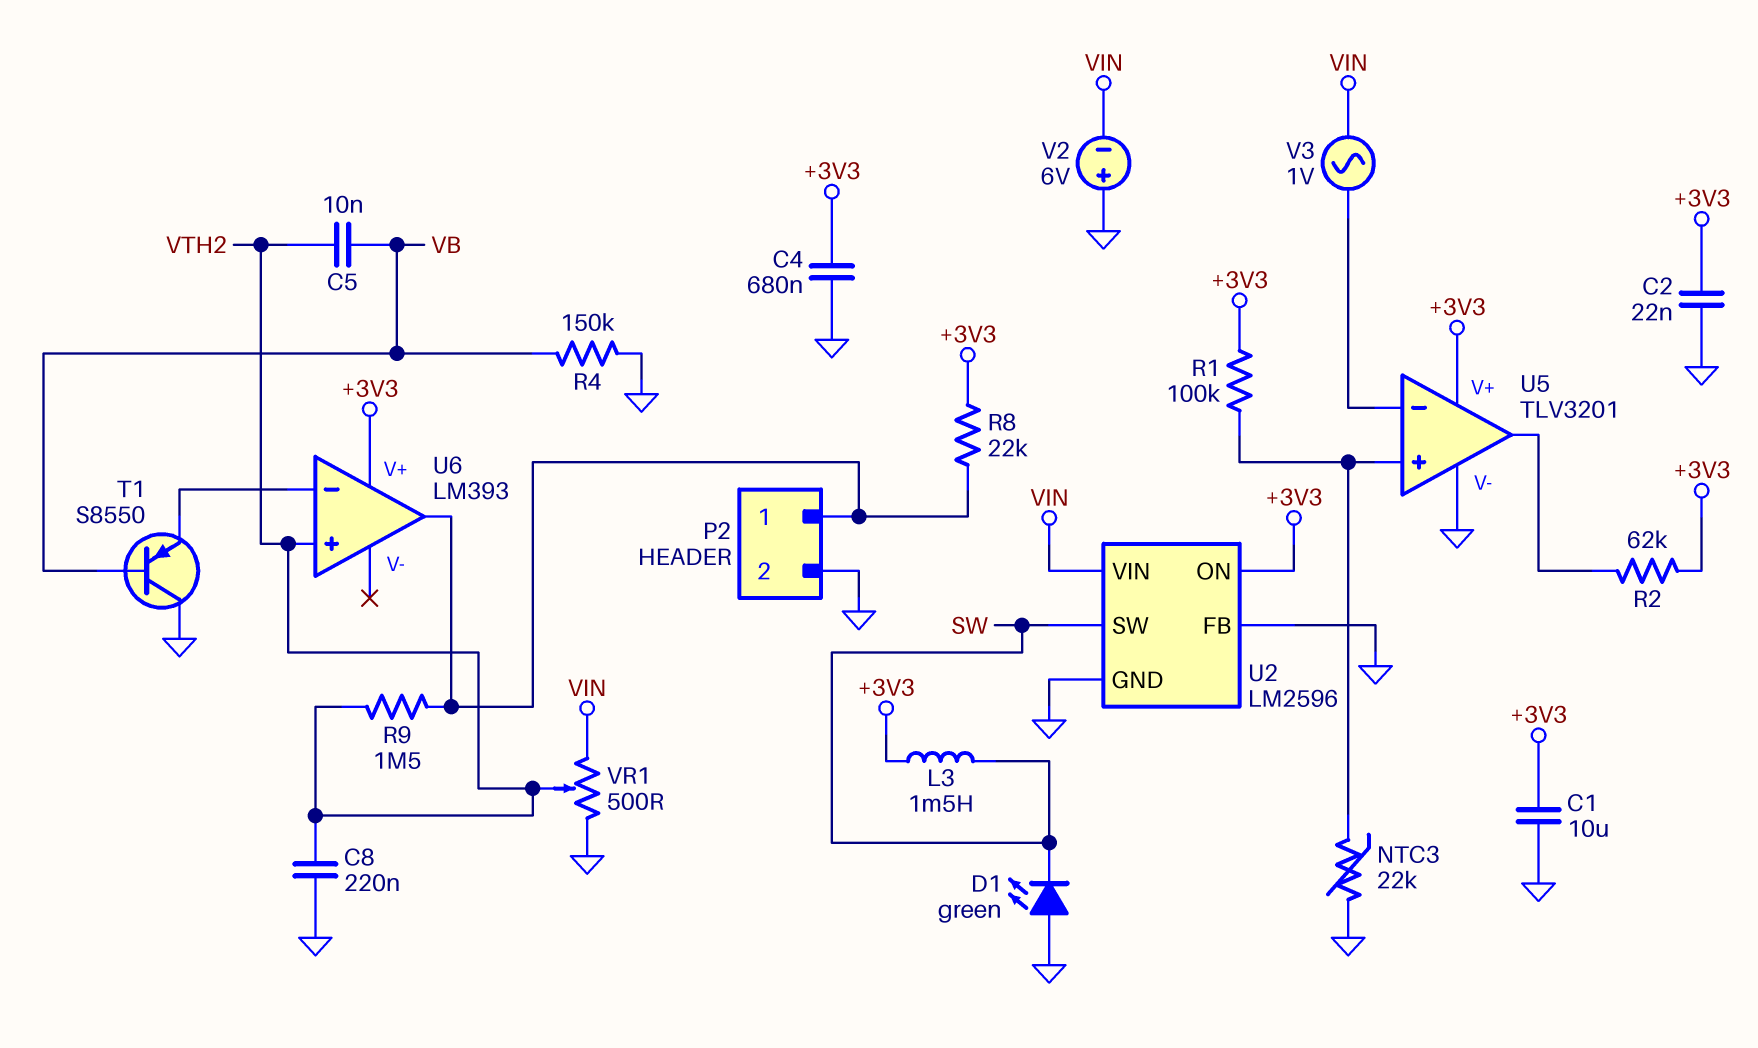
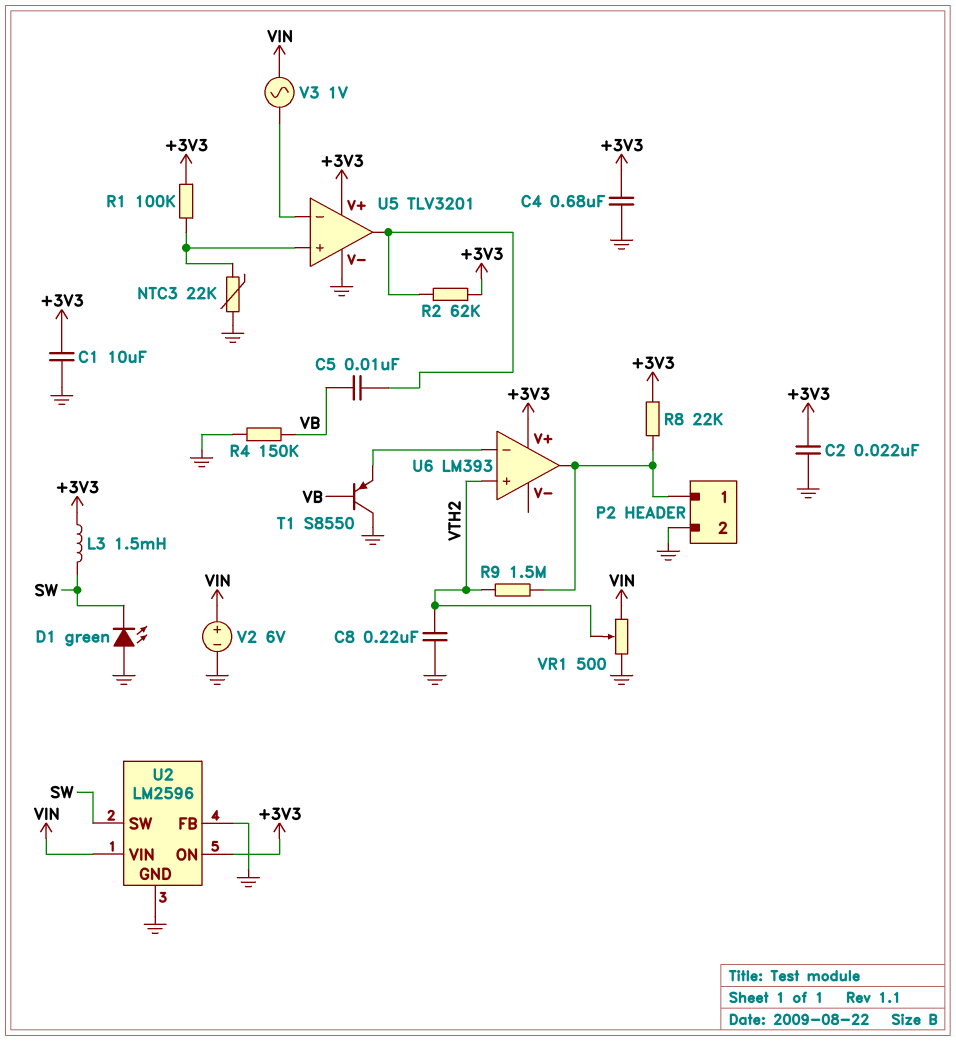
C5: 10nF (VB, VTH2) -> 10nF (U5/out, VB)
V2: 6V (plus GND, minus VIN) -> 6V (plus VIN, minus GND)

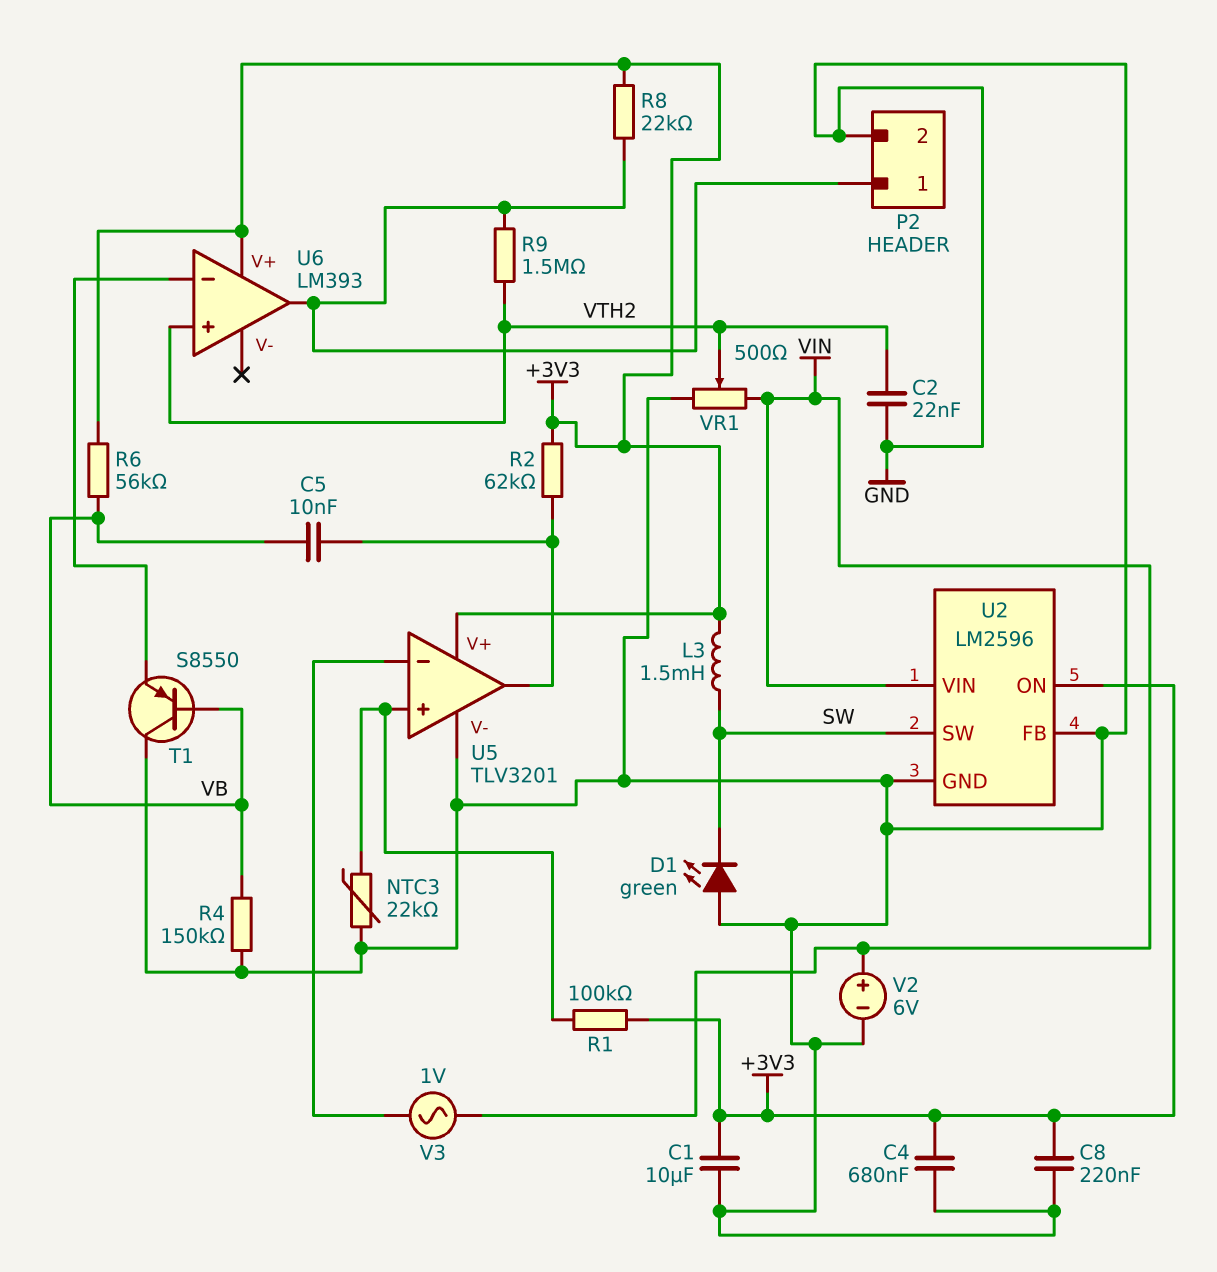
C2: 22nF (+3V3, GND) -> 22nF (GND, VTH2)
C8: 220nF (GND, VTH2) -> 220nF (+3V3, GND)
R6: none -> 56k (+3V3, VB)

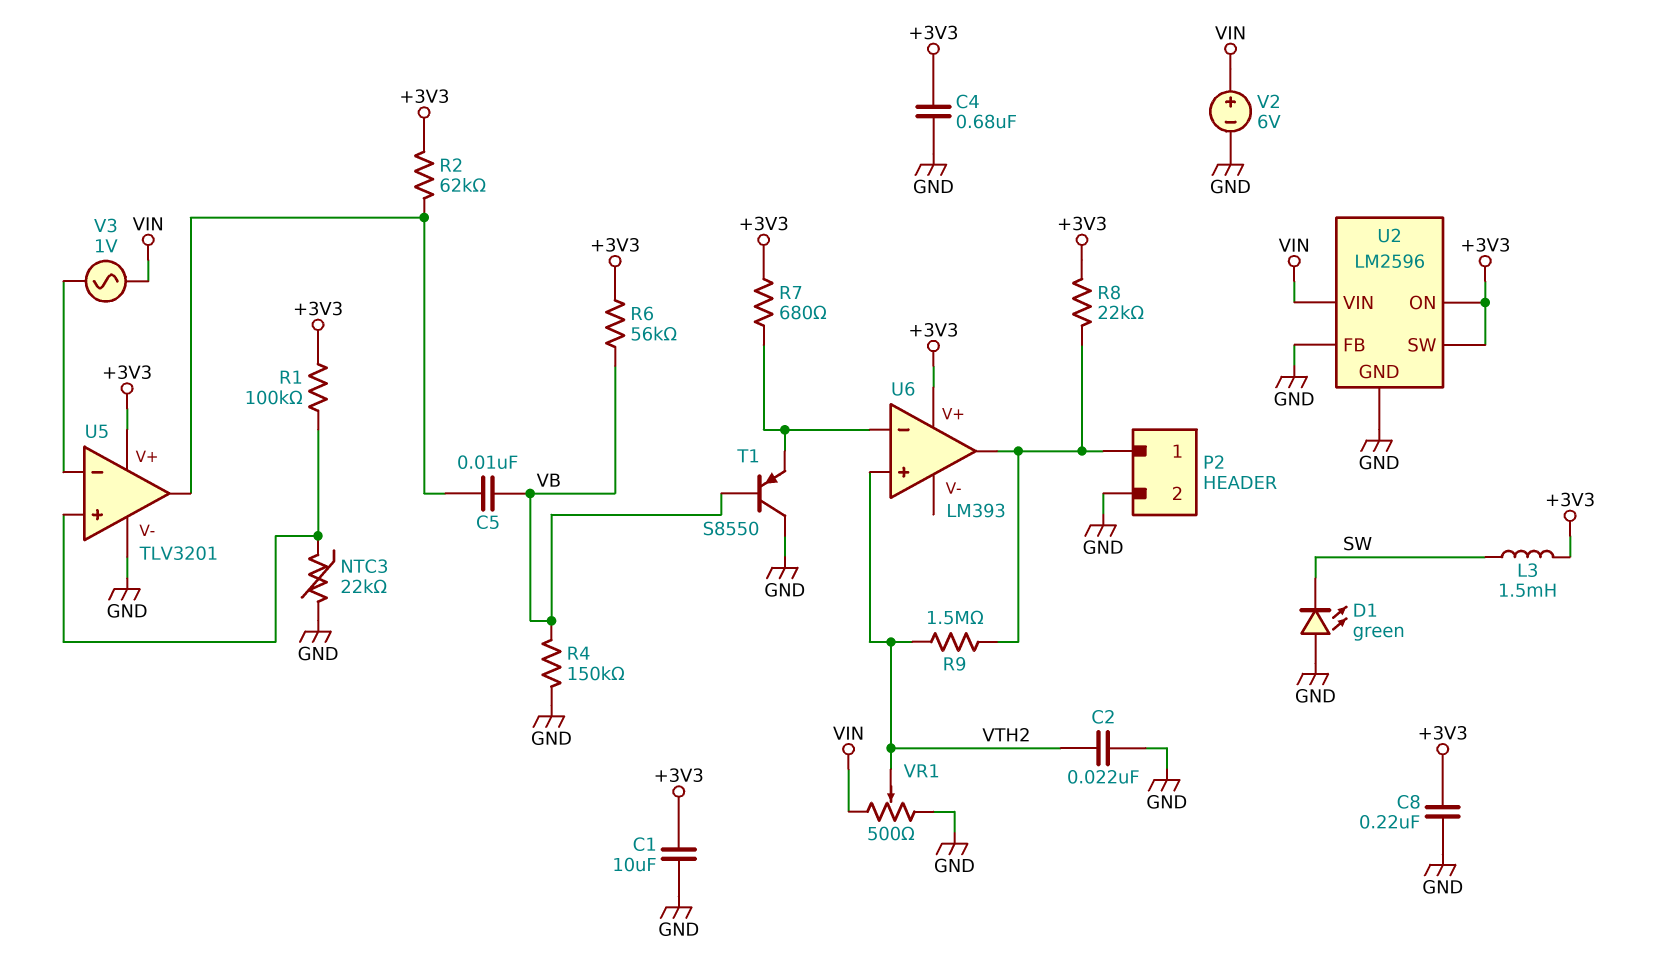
R7: none -> 680 (+3V3, U6/in-)
U2 pin SW: SW -> +3V3

